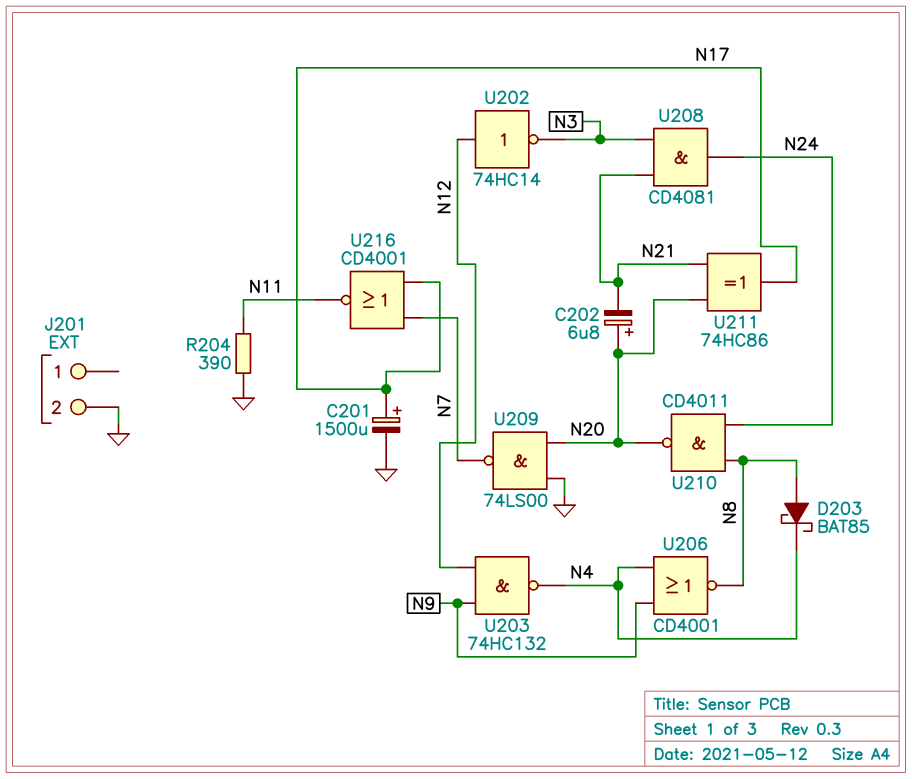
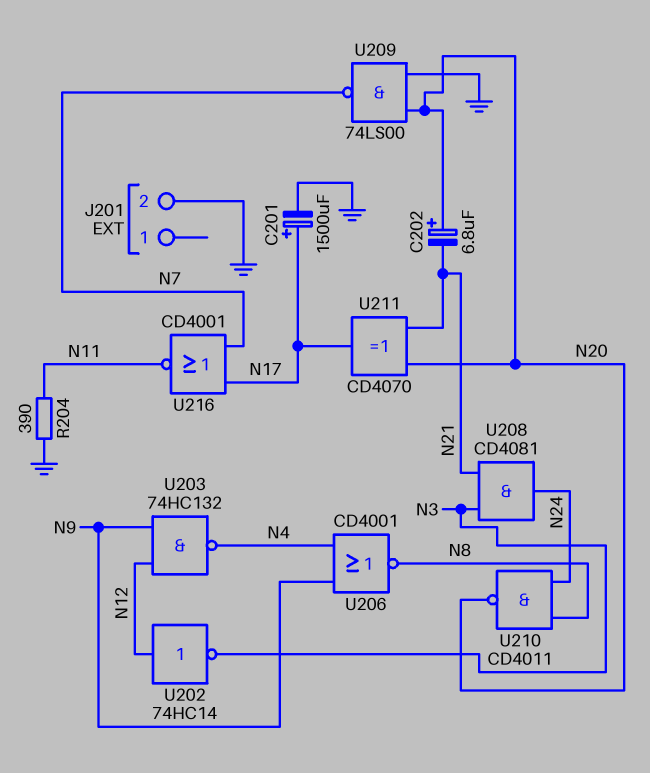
D203: schottky BAT85 (A N8, K N4) -> none
U211: XOR 74HC86 (in N20, in N21, out N17) -> XOR CD4070 (in N20, in N21, out N17)

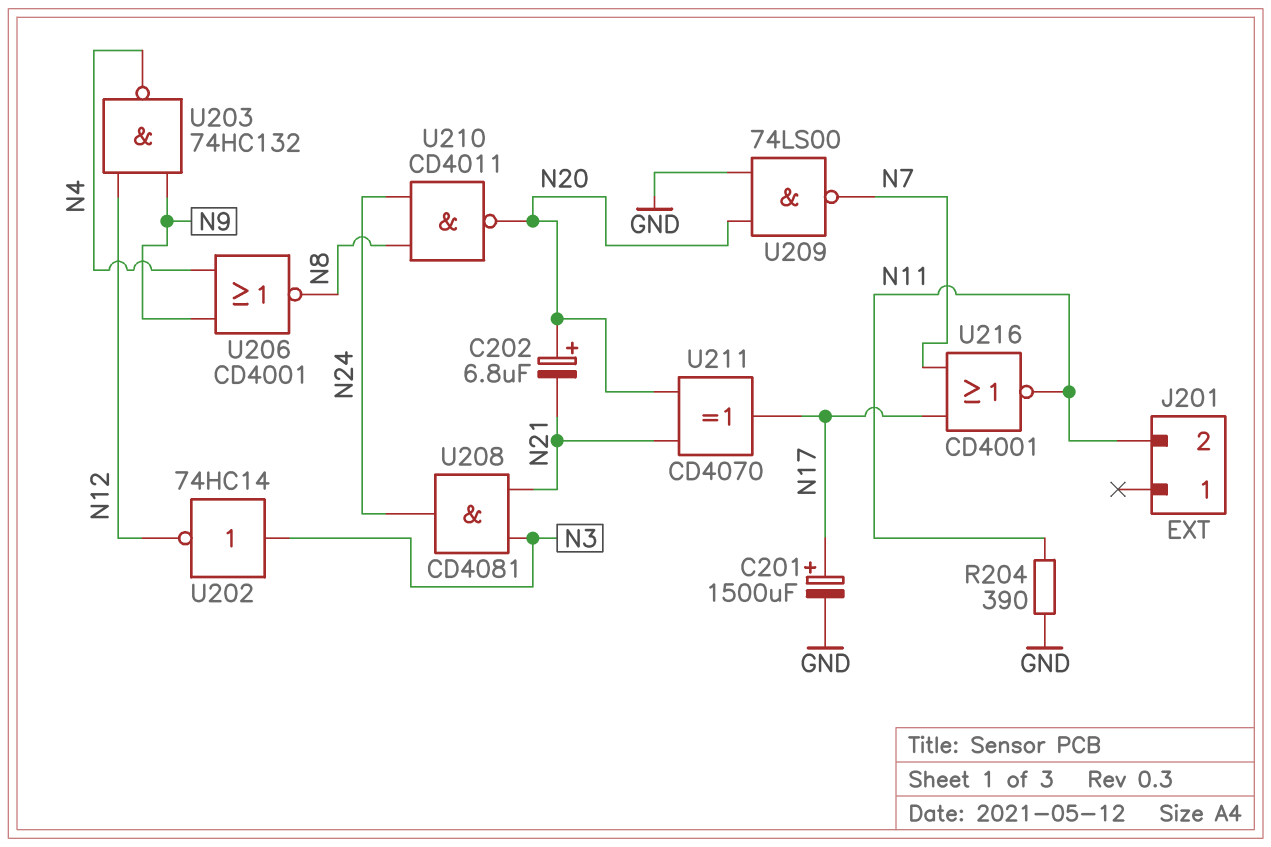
J201 pin 2: GND -> N11
U202: NOT 74HC14 (in N12, out N3) -> NOT 74HC14 (in N3, out N12)

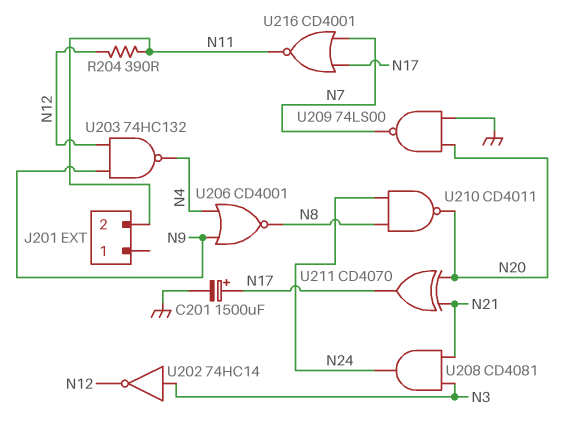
C202: 6.8uF (plus N20, minus N21) -> none
R204: 390 (GND, N11) -> 390 (N11, N12)

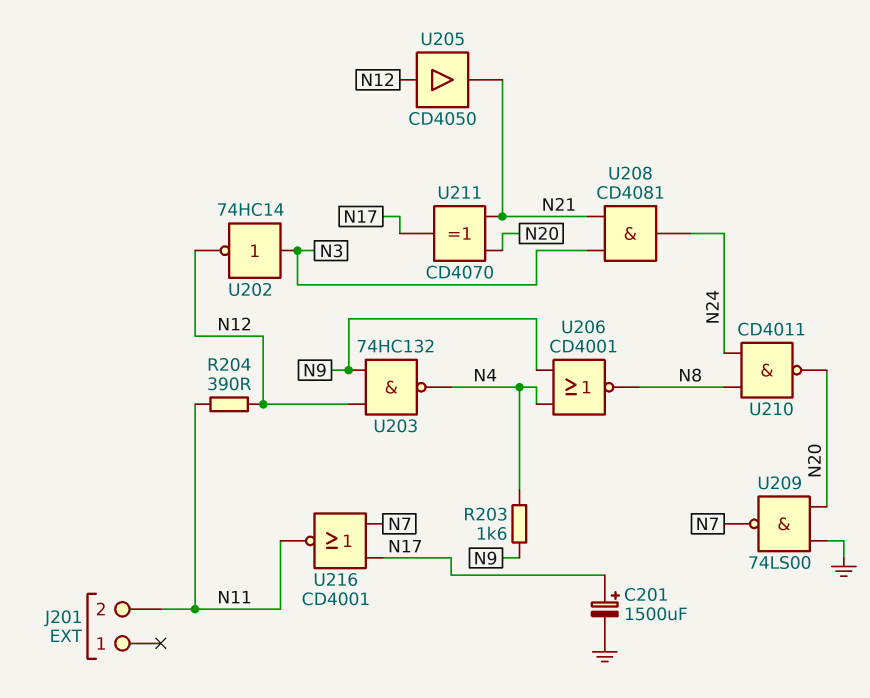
R203: none -> 1.6k (N4, N9)
U205: none -> buffer CD4050 (in N12, out N21)

